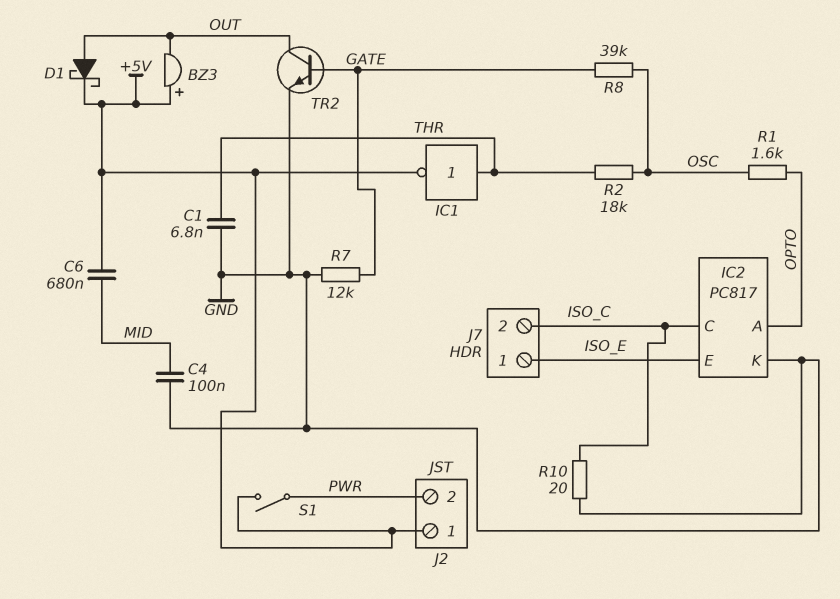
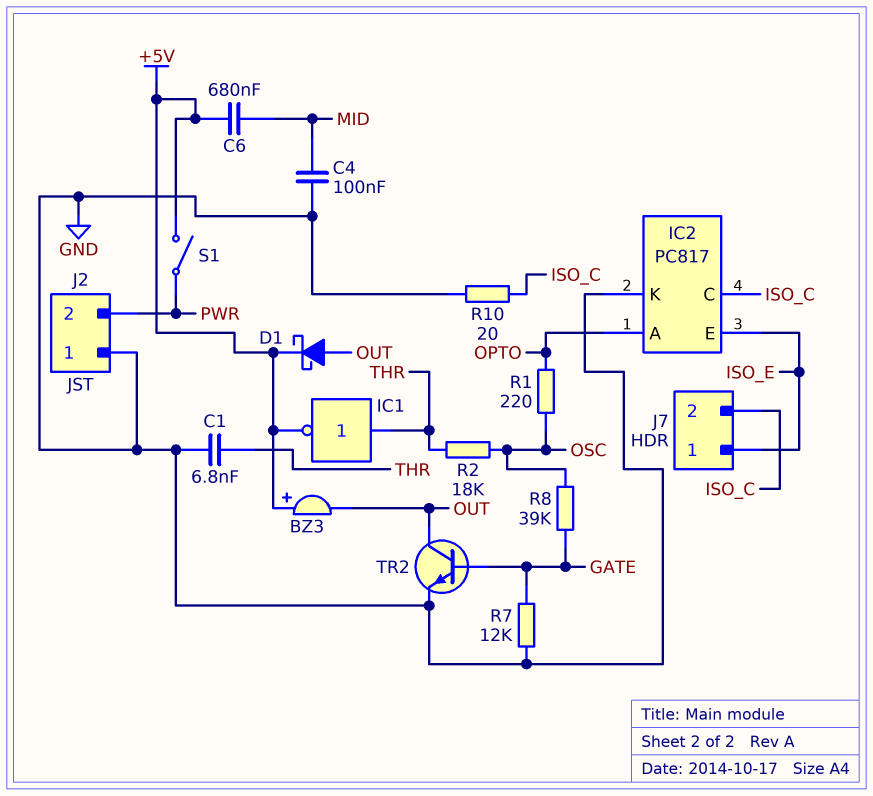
J2 pin 1: +5V -> GND
R1: 1.6k (OPTO, OSC) -> 220 (OPTO, OSC)

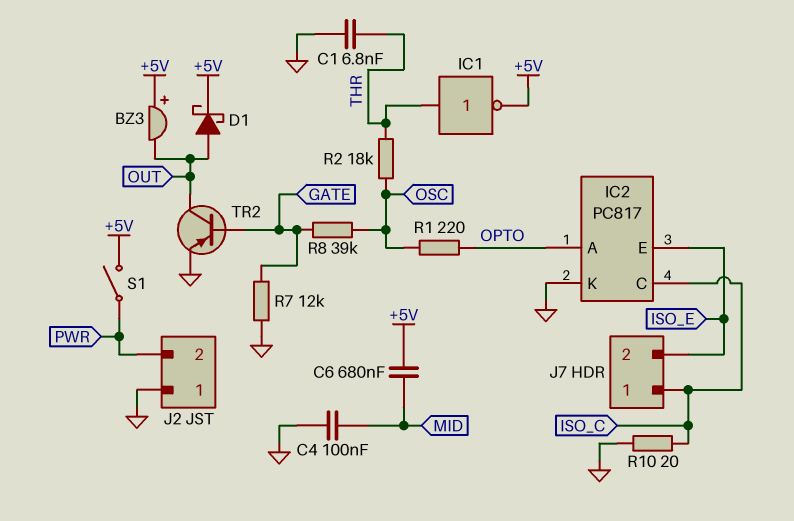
J7 pin 1: ISO_E -> ISO_C
J7 pin 2: ISO_C -> ISO_E
TR2: NPN (B GATE, C OUT, E GND) -> PNP (B GATE, C OUT, E GND)

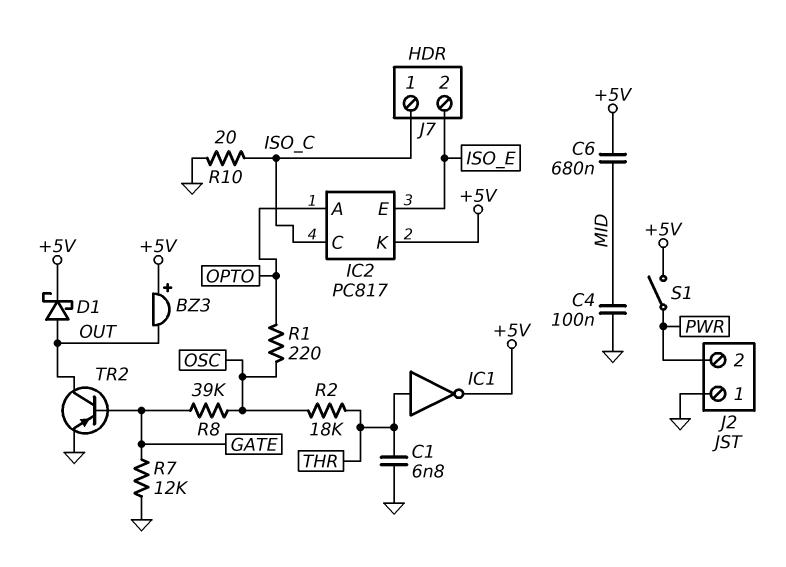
IC2 pin K: GND -> +5V

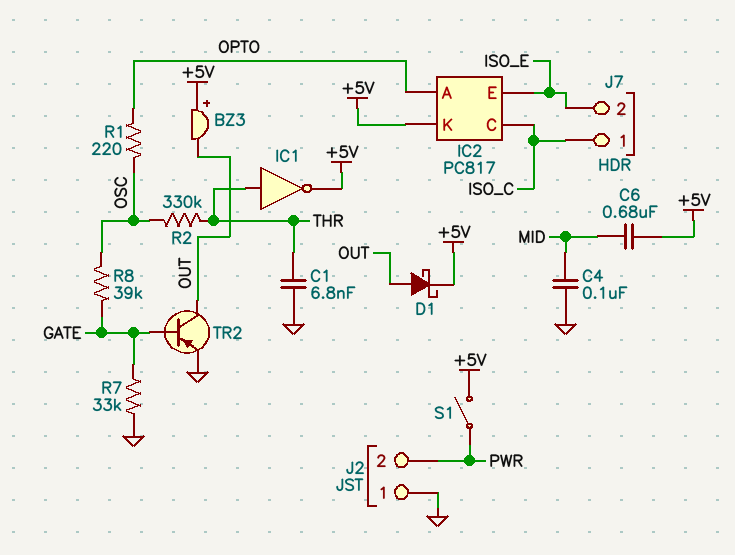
R2: 18k (OSC, THR) -> 330k (OSC, THR)
R7: 12k (GATE, GND) -> 33k (GATE, GND)
R10: 20 (GND, ISO_C) -> none

